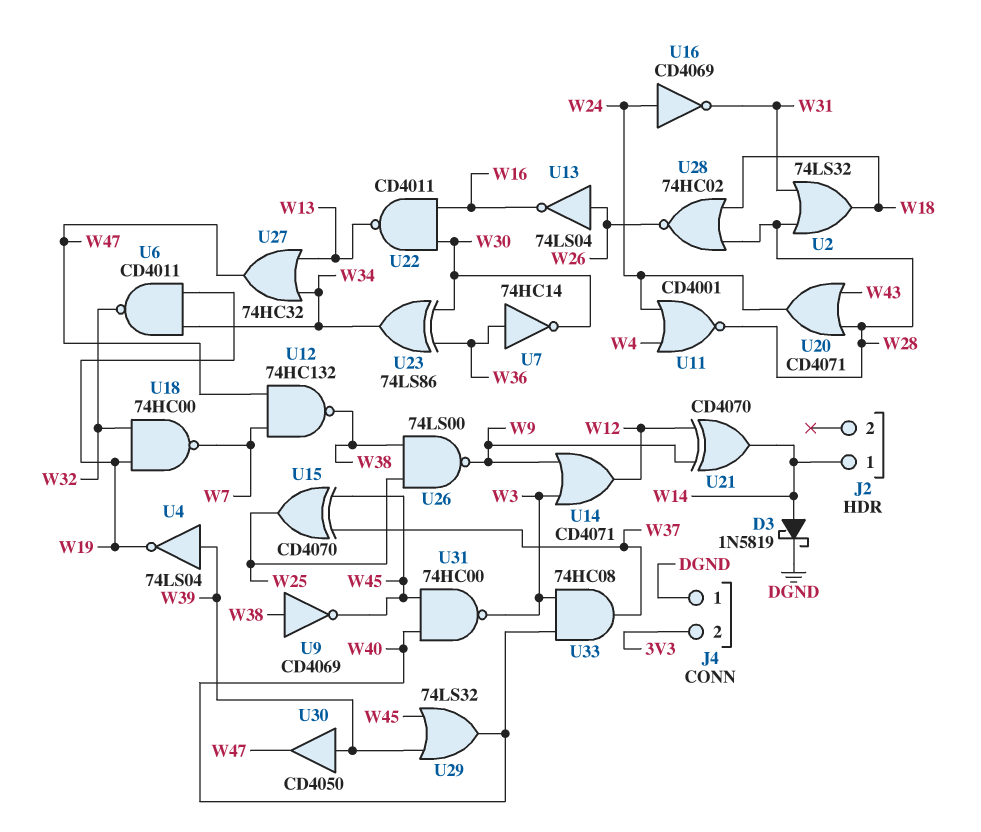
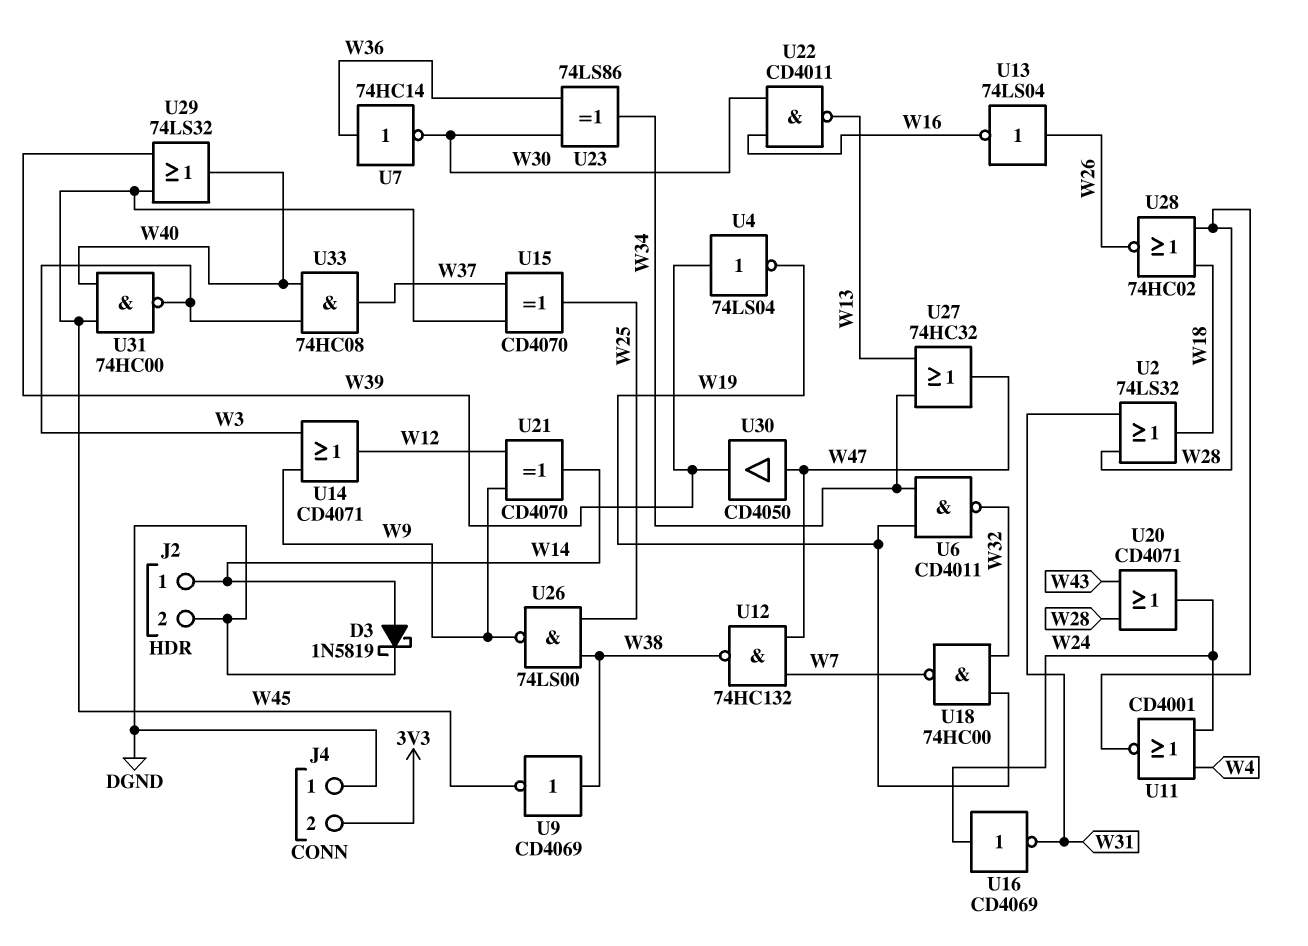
J2 pin 2: none -> DGND
U30: buffer CD4050 (in W39, out W47) -> buffer CD4050 (in W47, out W39)

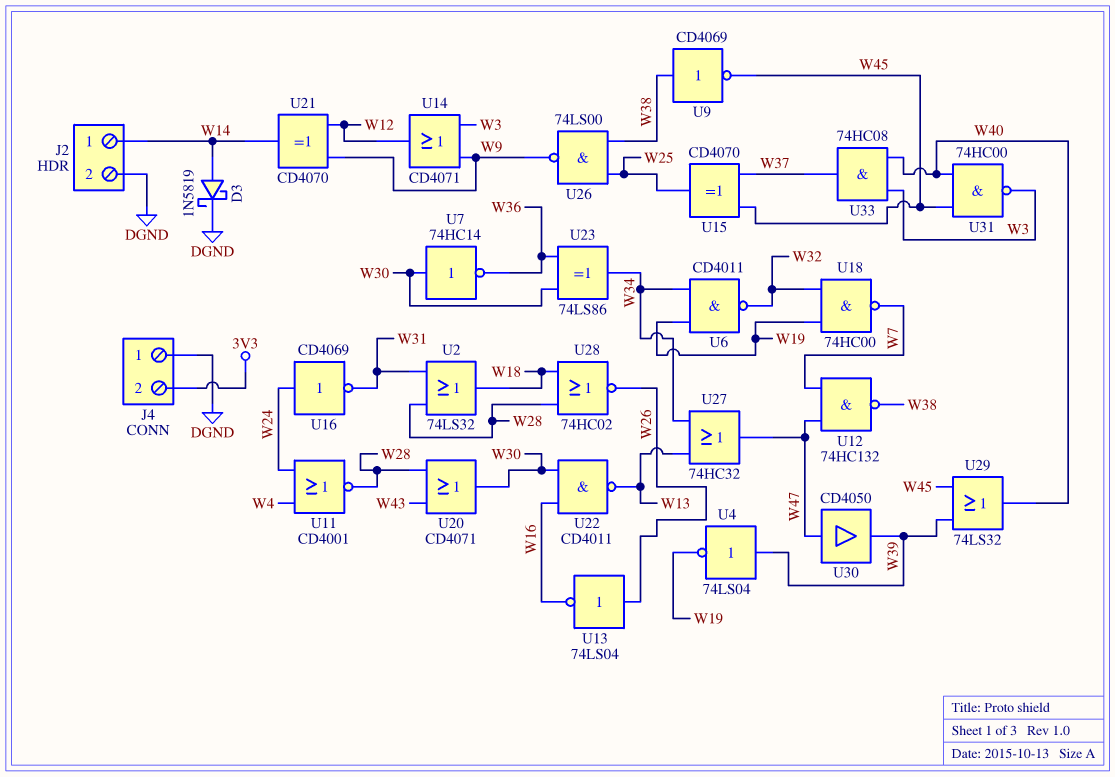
U7: NOT 74HC14 (in W36, out W30) -> NOT 74HC14 (in W30, out W36)
U20: OR CD4071 (in W28, in W43, out W24) -> OR CD4071 (in W28, in W43, out W30)

